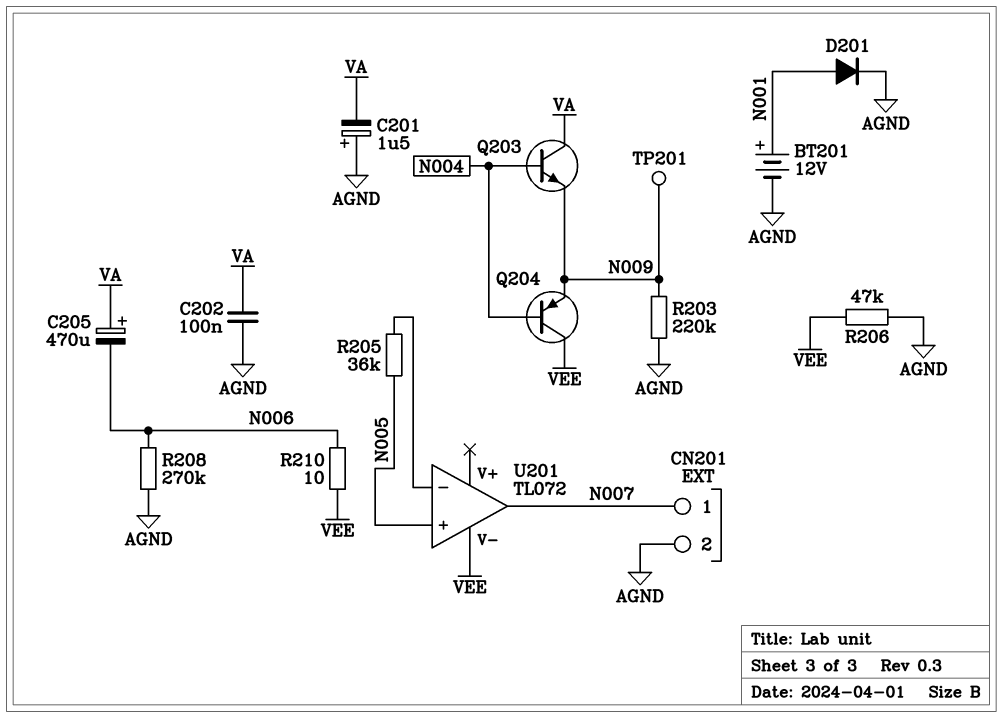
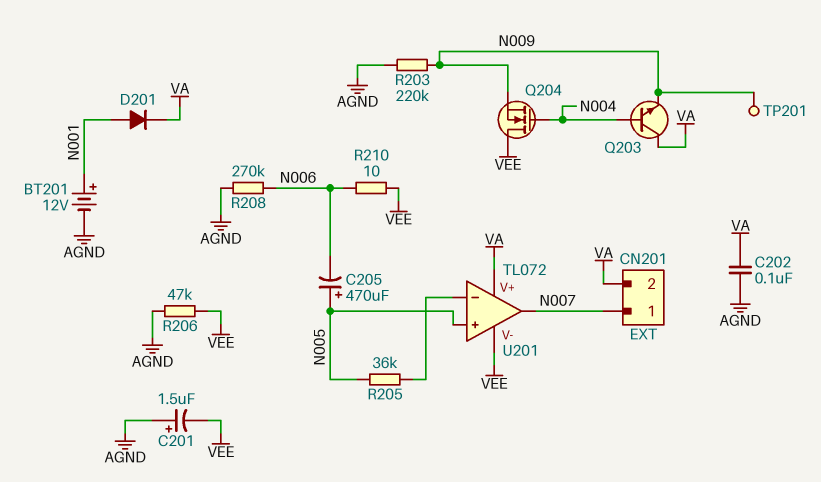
C201: 1.5uF (plus AGND, minus VA) -> 1.5uF (plus AGND, minus VEE)
C205: 470uF (plus VA, minus N006) -> 470uF (plus N005, minus N006)
CN201 pin 2: AGND -> VA
D201: diode (A N001, K AGND) -> diode (A N001, K VA)
Q204: PNP (B N004, C VEE, E N009) -> NMOS (G N004, D VEE, S N009)
U201 pin V+: none -> VA

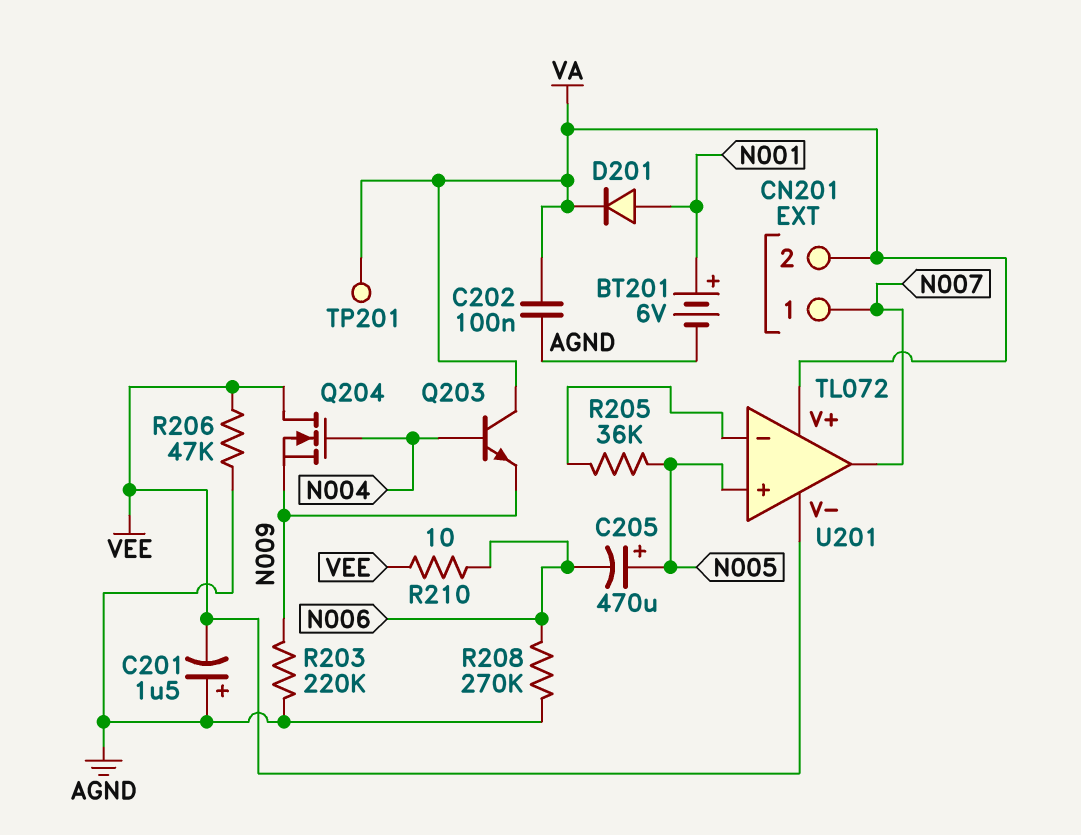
BT201: 12V (plus N001, minus AGND) -> 6V (plus N001, minus AGND)
TP201: test point (N009) -> test point (VA)

